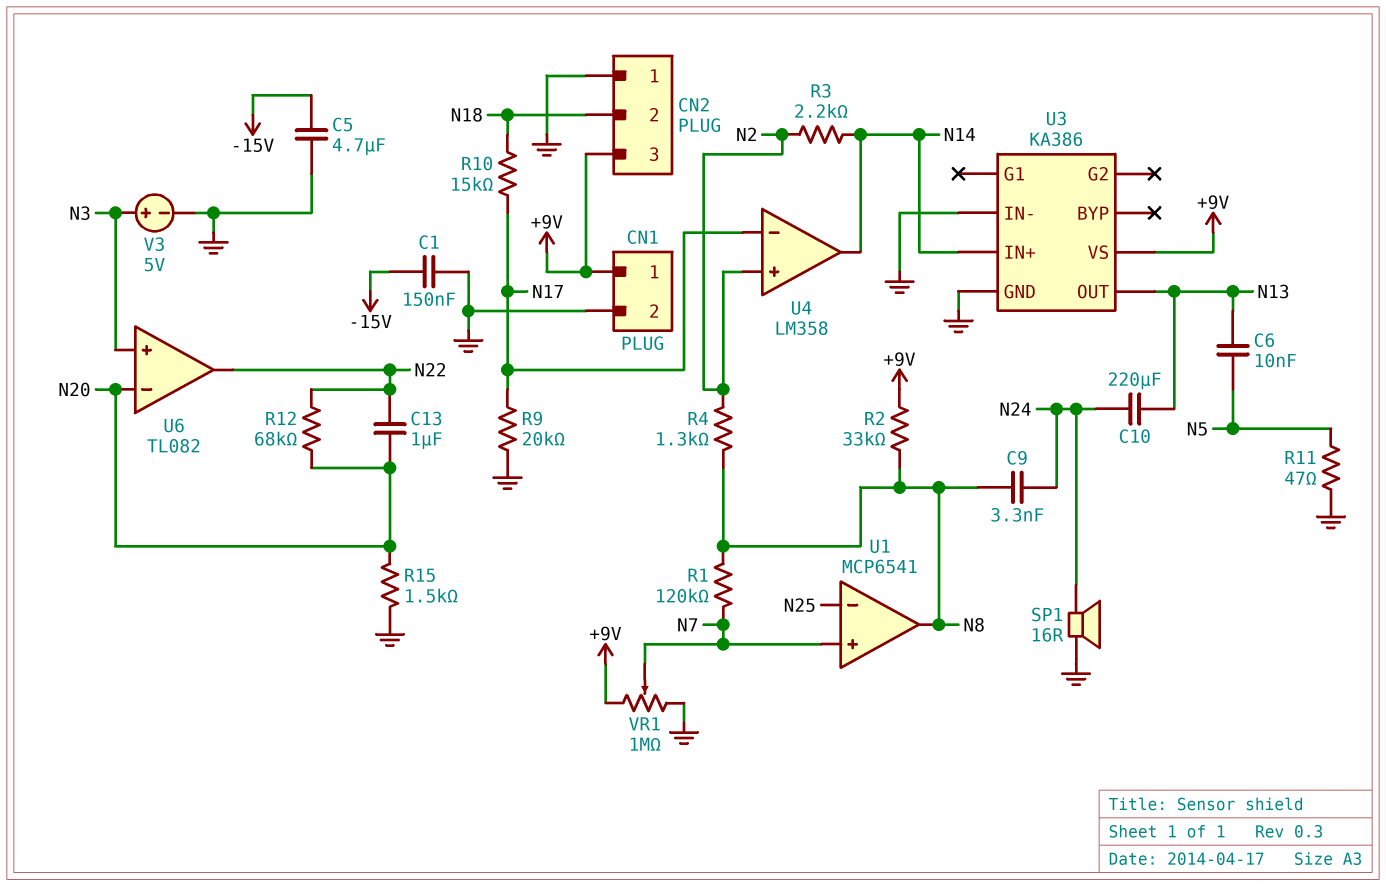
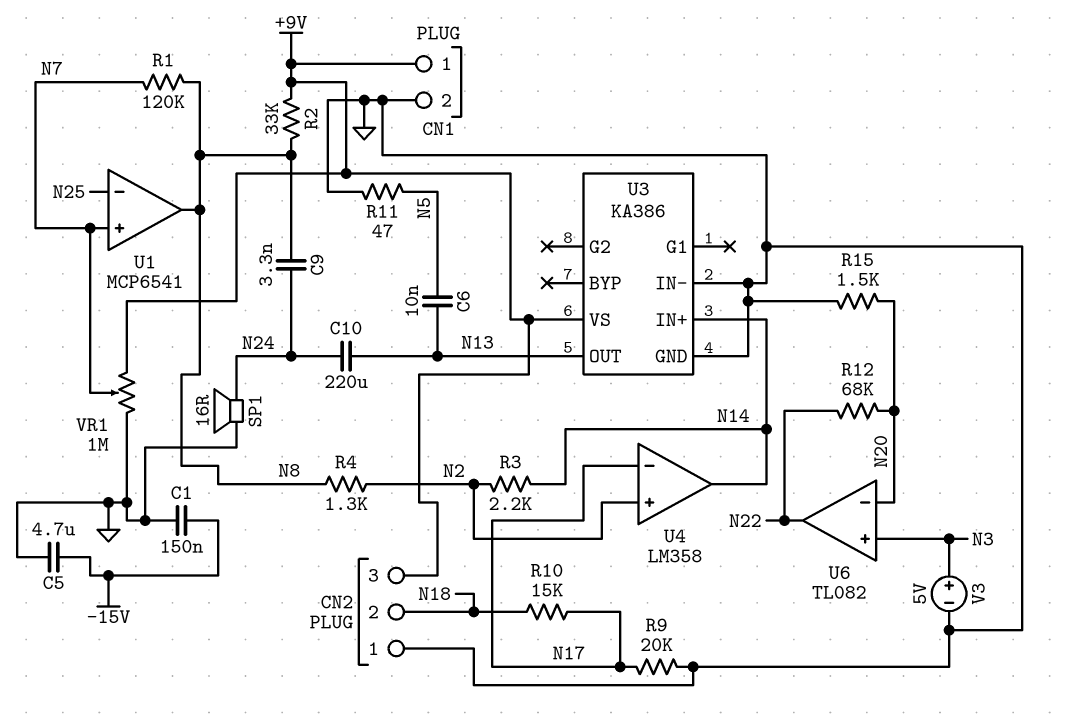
C13: 1uF (N20, N22) -> none

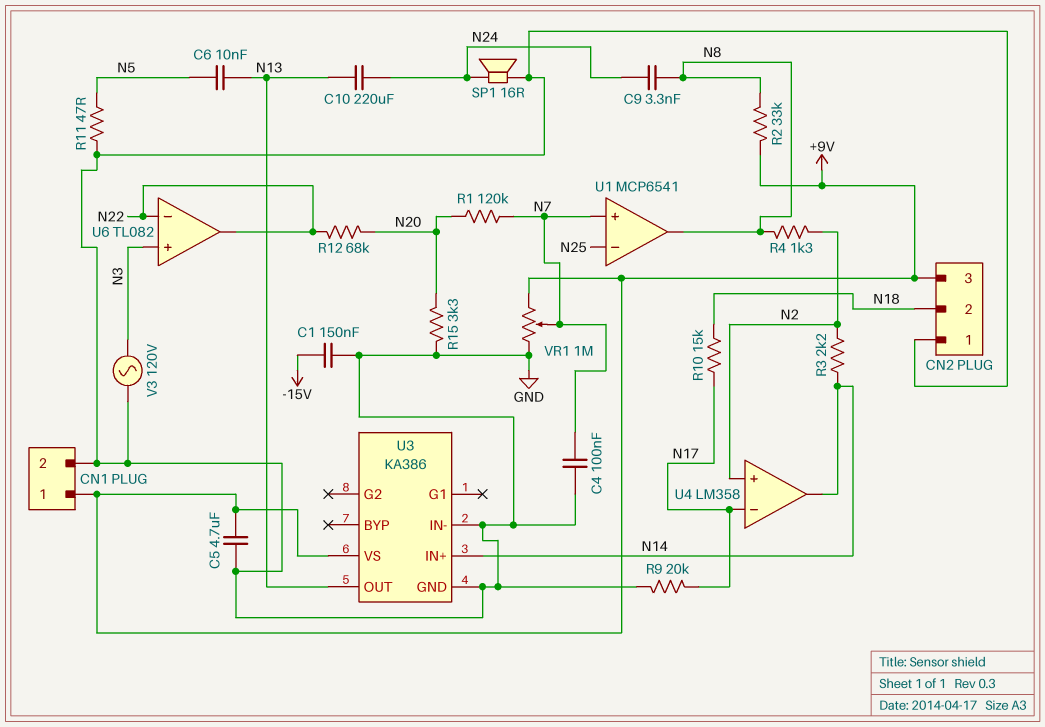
C4: none -> 100nF (GND, N7)
C5: 4.7uF (-15V, GND) -> 4.7uF (+9V, GND)
R1: 120k (N7, N8) -> 120k (N7, N20)
R15: 1.5k (GND, N20) -> 3.3k (GND, N20)
U6 pin in-: N20 -> N22
V3: 5V (plus N3, minus GND) -> AC 120V (GND, N3)

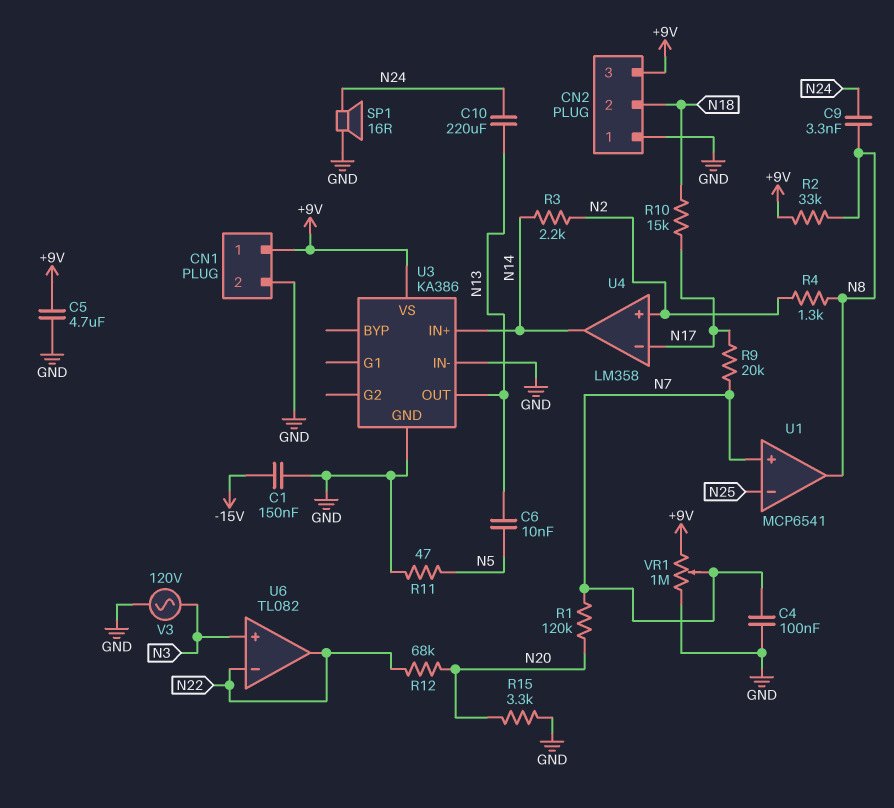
R9: 20k (GND, N17) -> 20k (N7, N17)

